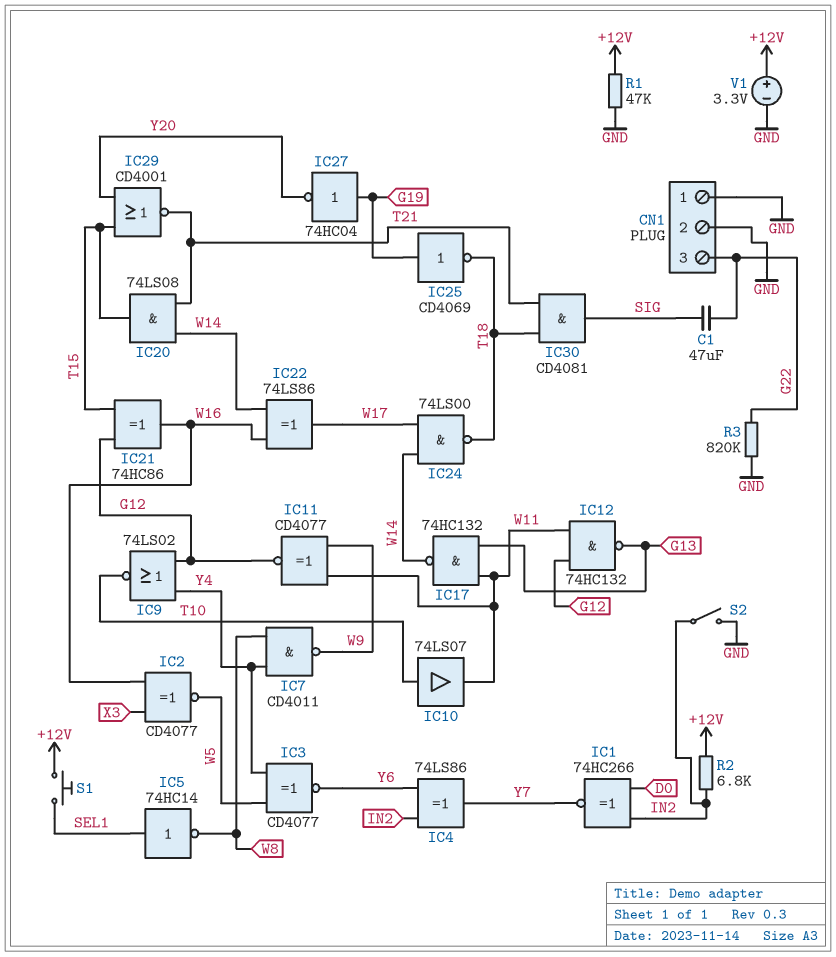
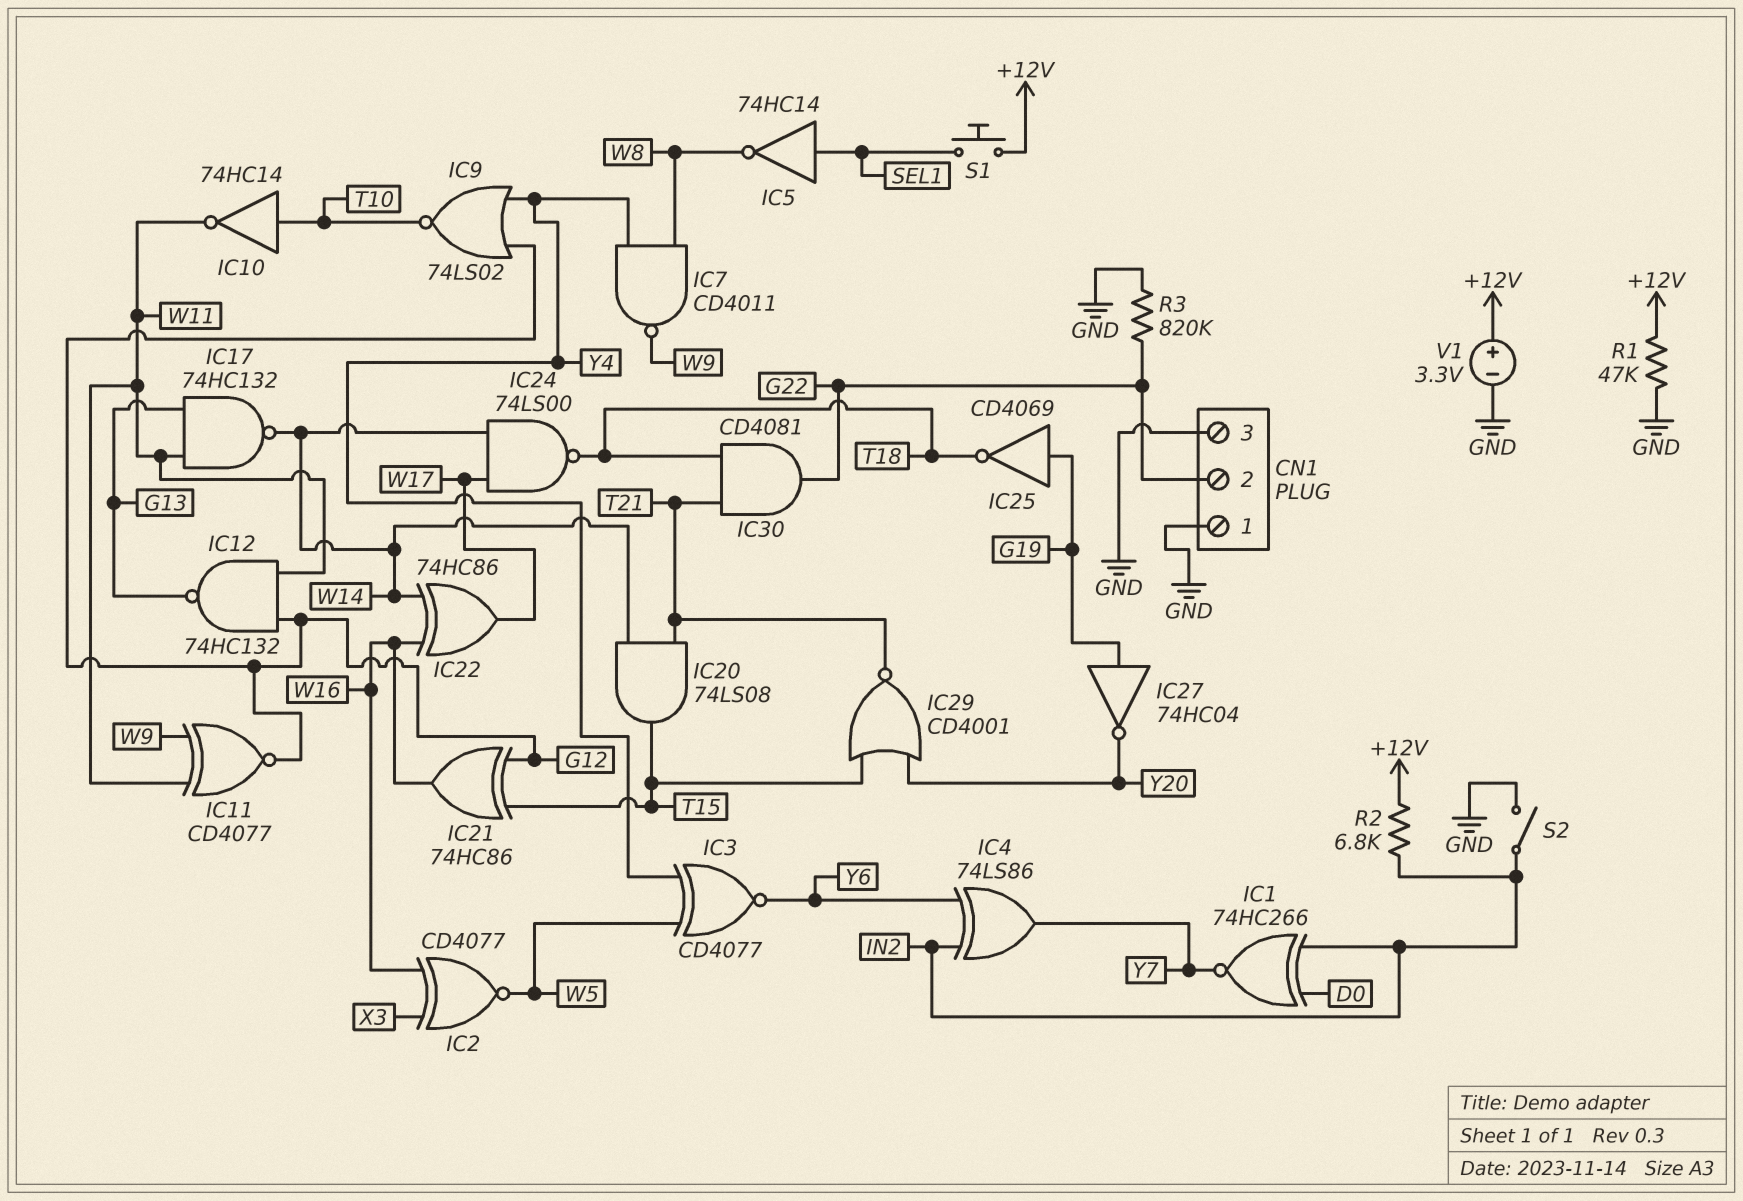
C1: 47uF (G22, SIG) -> none
CN1 pin 2: GND -> G22
CN1 pin 3: G22 -> GND
IC10: buffer 74LS07 (in T10, out W11) -> NOT 74HC14 (in T10, out W11)
IC22: XOR 74LS86 (in W14, in W16, out W17) -> XOR 74HC86 (in W14, in W16, out W17)
IC30: AND CD4081 (in T18, in T21, out SIG) -> AND CD4081 (in T18, in T21, out G22)

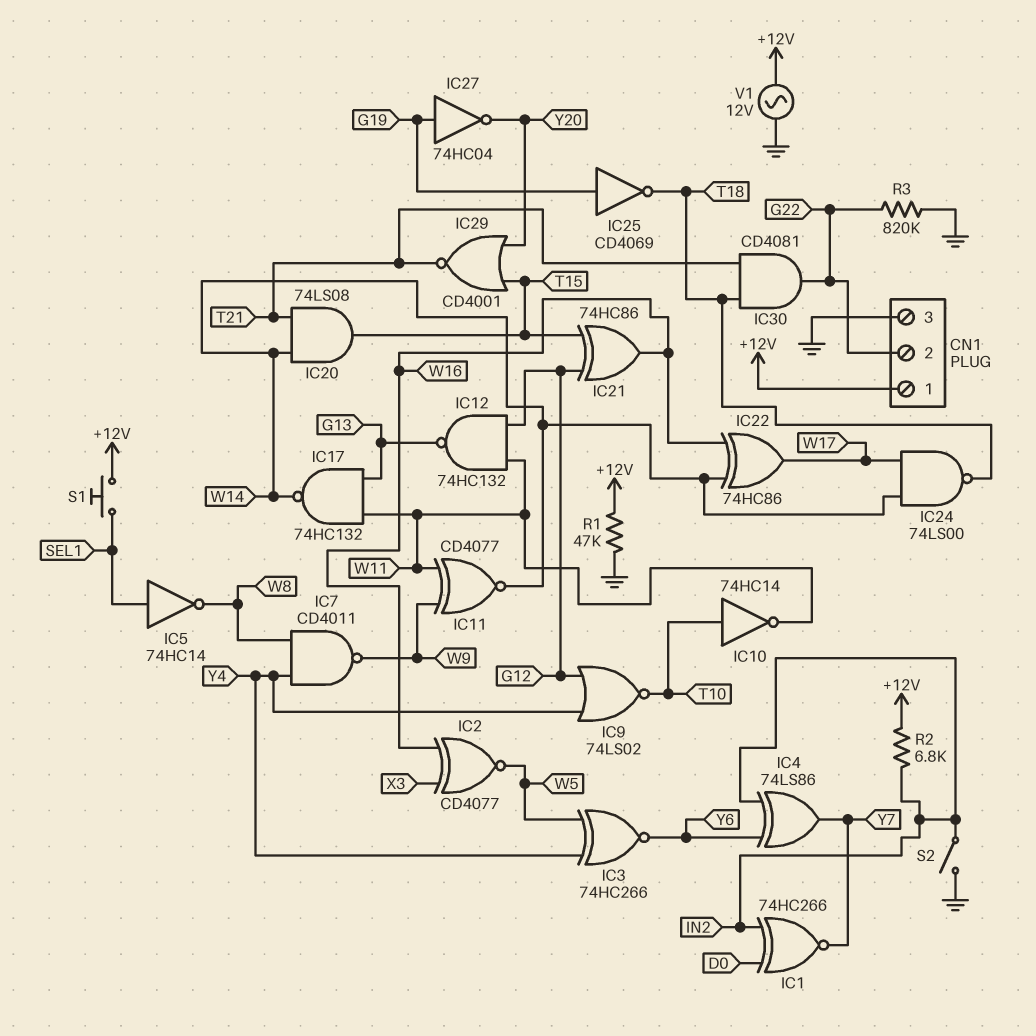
CN1 pin 1: GND -> +12V
IC3: XNOR CD4077 (in W5, in Y4, out Y6) -> XNOR 74HC266 (in W5, in Y4, out Y6)
IC11: XNOR CD4077 (in W9, in W11, out G12) -> XNOR CD4077 (in W9, in W11, out W14)
V1: 3.3V (plus +12V, minus GND) -> AC 12V (+12V, GND)

